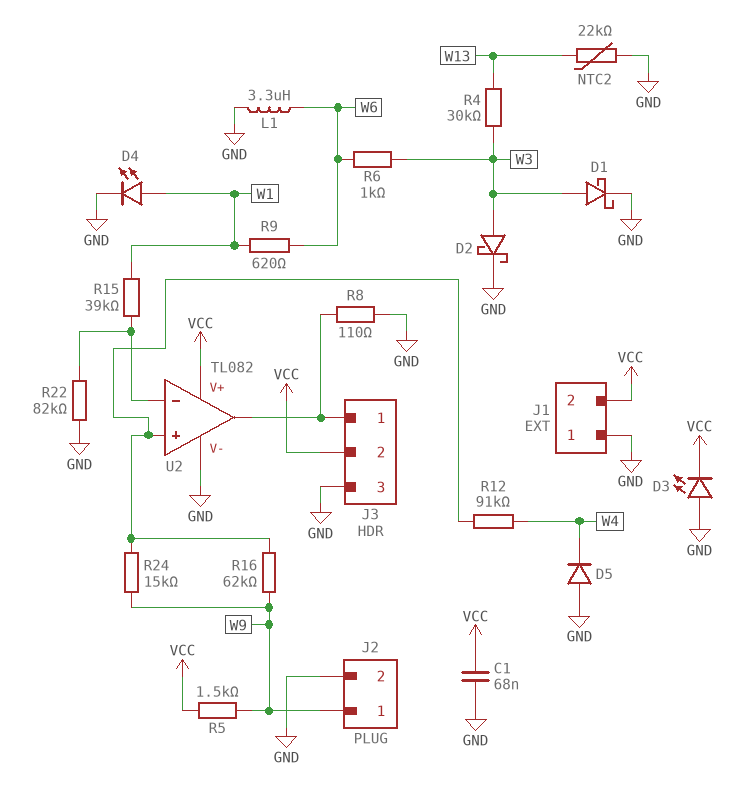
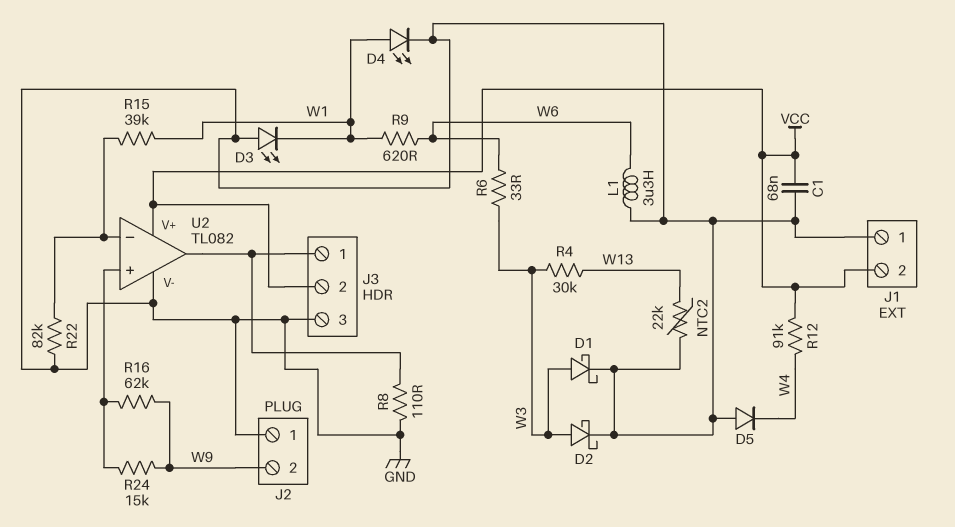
D3: LED (A GND, K VCC) -> LED (A GND, K W1)
J2 pin 1: W9 -> GND
J2 pin 2: GND -> W9
R5: 1.5k (VCC, W9) -> none
R6: 1k (W3, W6) -> 33 (W3, W6)
R12: 91k (U2/in+, W4) -> 91k (VCC, W4)

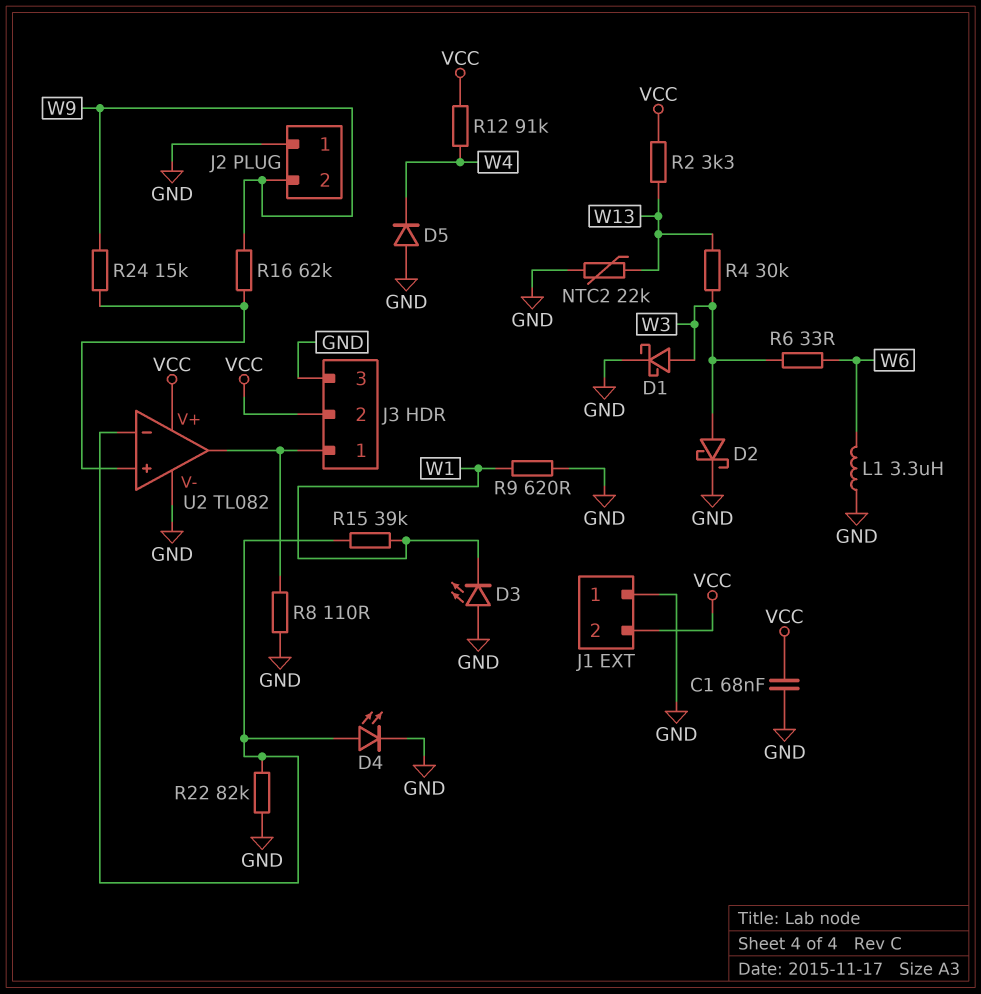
D4: LED (A W1, K GND) -> LED (A U2/in-, K GND)
R2: none -> 3.3k (VCC, W13)
R9: 620 (W1, W6) -> 620 (GND, W1)

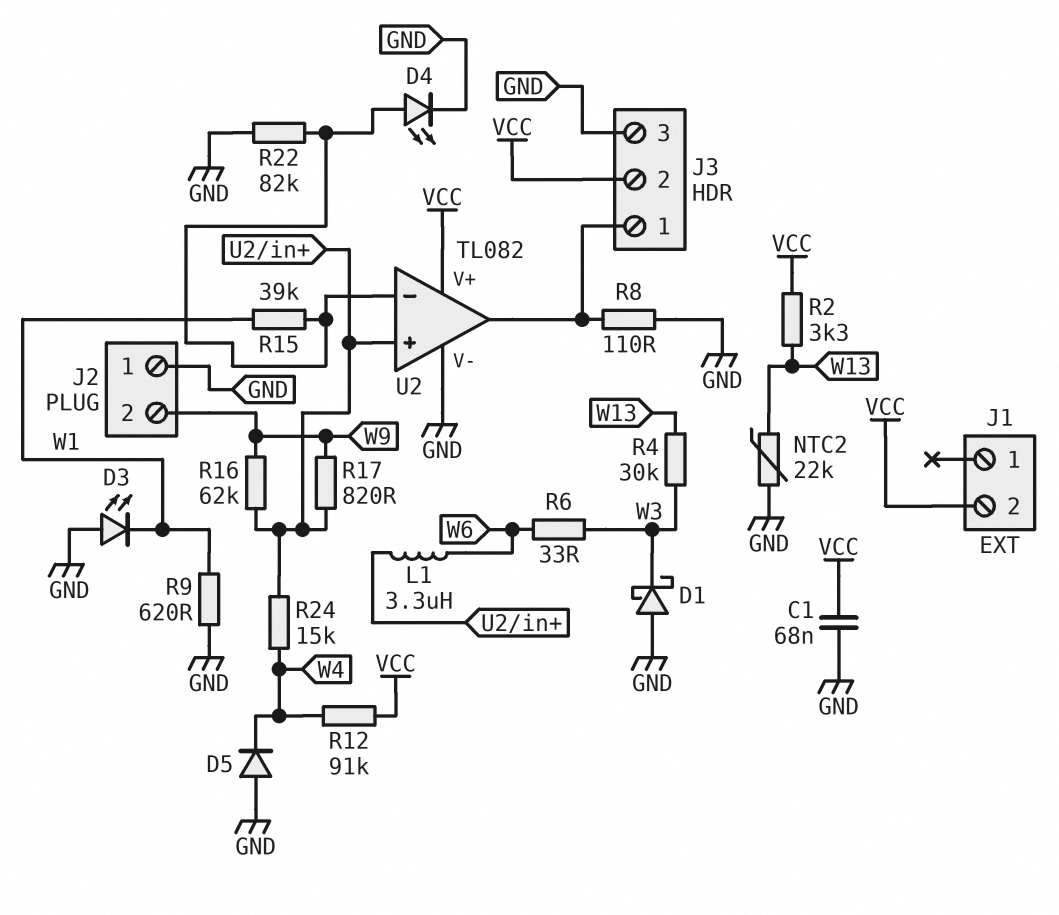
D1: schottky (A W3, K GND) -> schottky (A GND, K W3)
D2: schottky (A W3, K GND) -> none
J1 pin 1: GND -> none
L1: 3.3uH (GND, W6) -> 3.3uH (U2/in+, W6)
R17: none -> 820 (U2/in+, W9)
R24: 15k (U2/in+, W9) -> 15k (U2/in+, W4)

